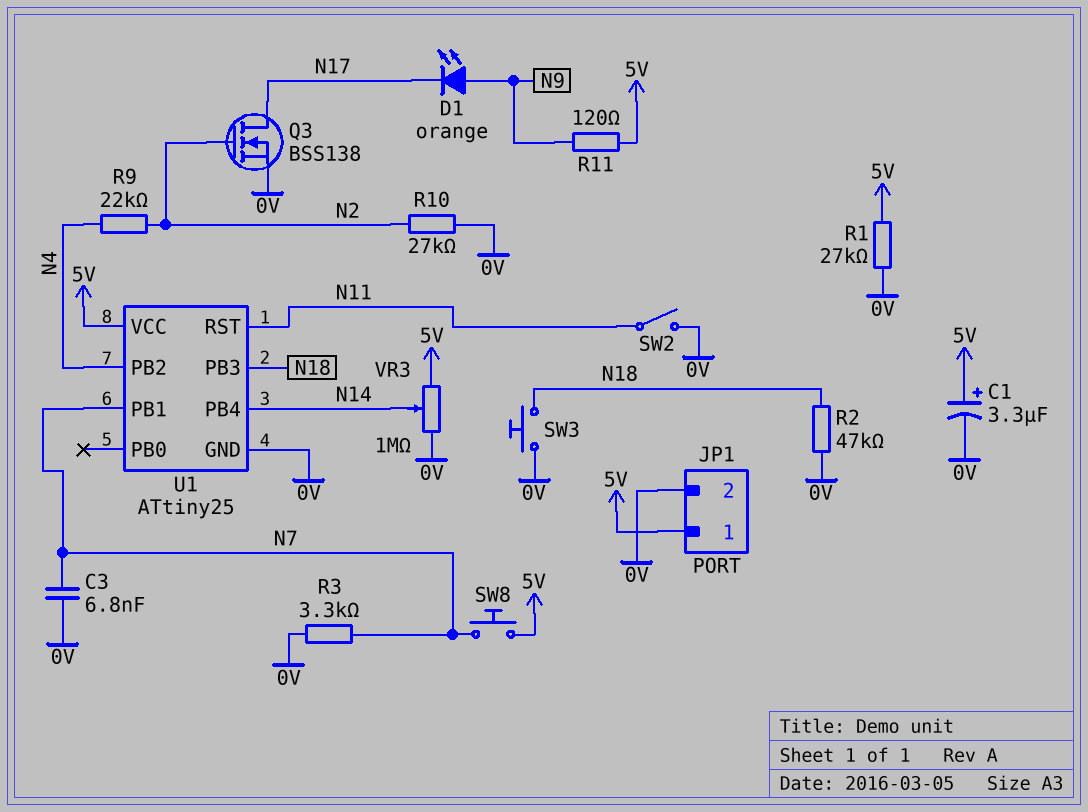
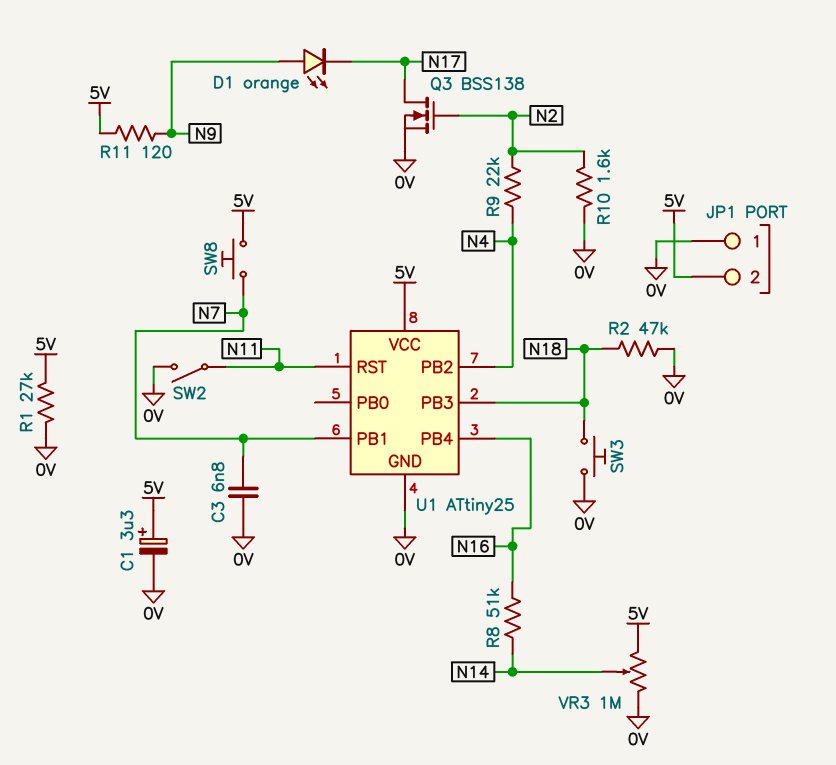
JP1 pin 1: 5V -> 0V
JP1 pin 2: 0V -> 5V
R3: 3.3k (0V, N7) -> none
R8: none -> 51k (N14, N16)
R10: 27k (0V, N2) -> 1.6k (0V, N2)
U1 pin PB4: N14 -> N16

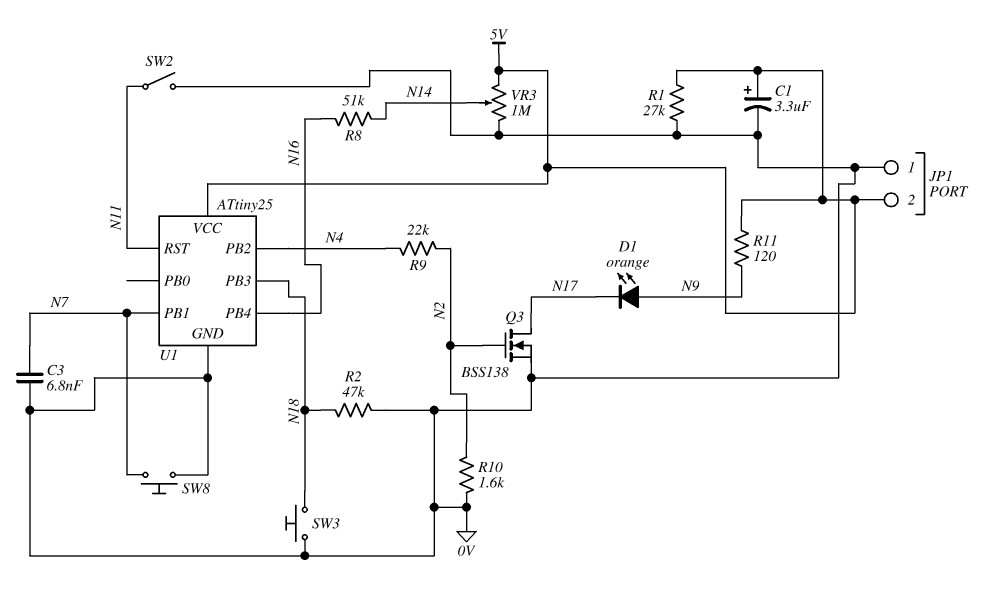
SW8: button (5V, N7) -> button (0V, N7)

